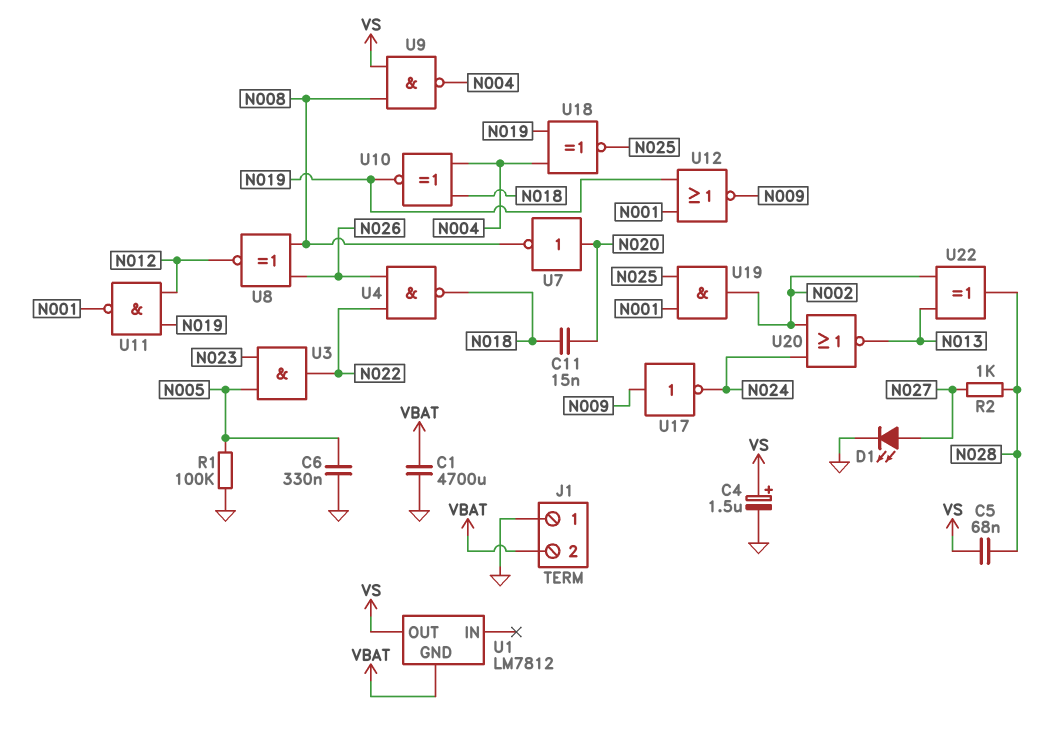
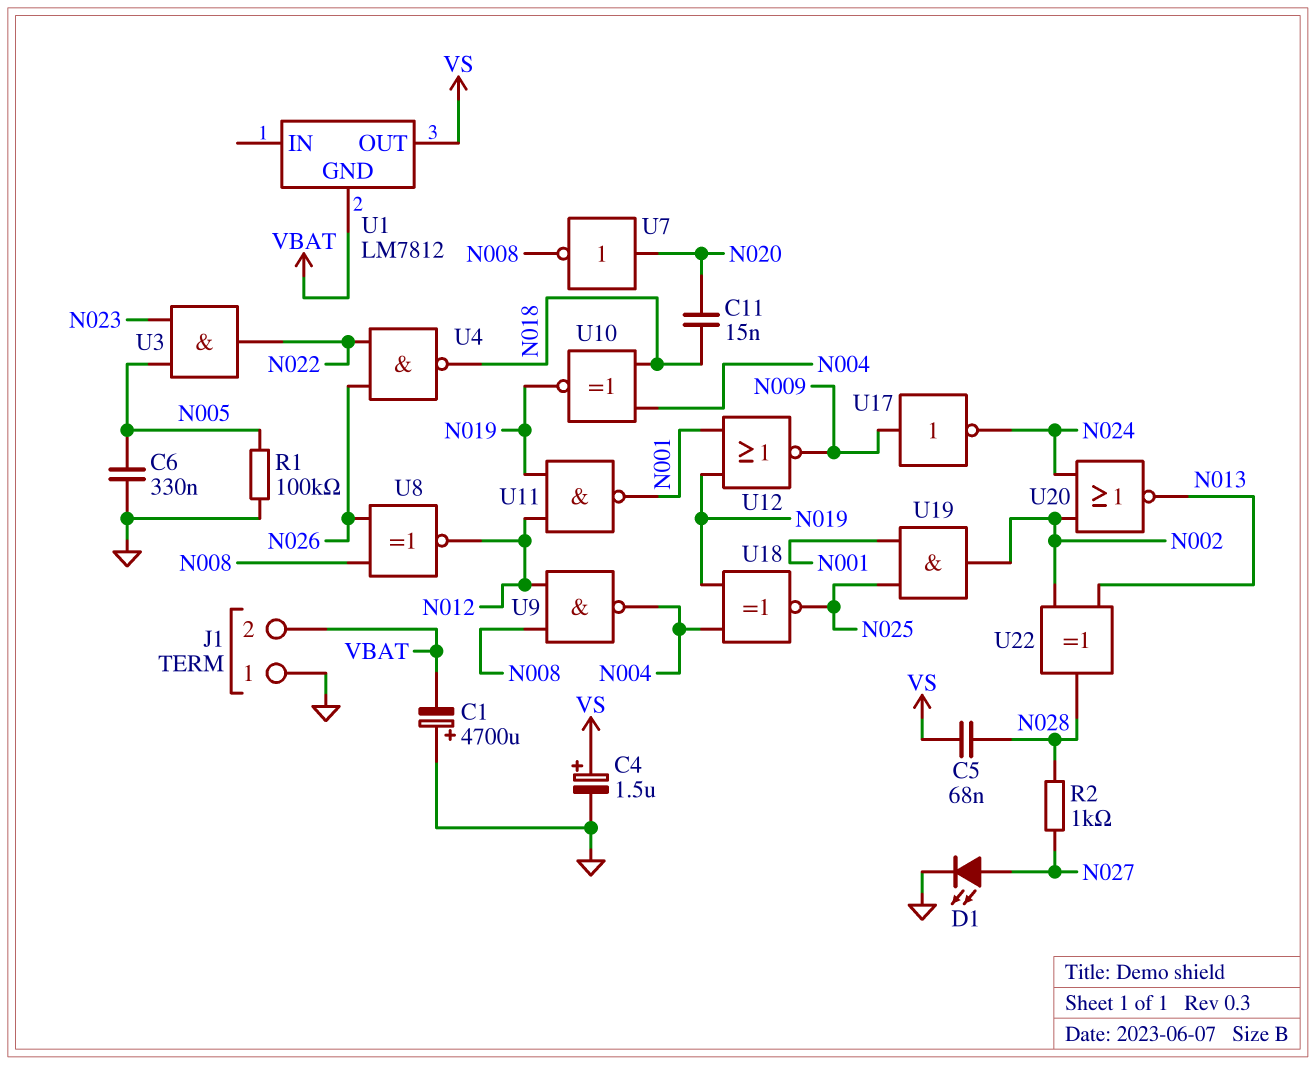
C1: 4700uF (GND, VBAT) -> 4700uF (plus GND, minus VBAT)
U9: NAND (in N008, in VS, out N004) -> NAND (in N008, in N012, out N004)

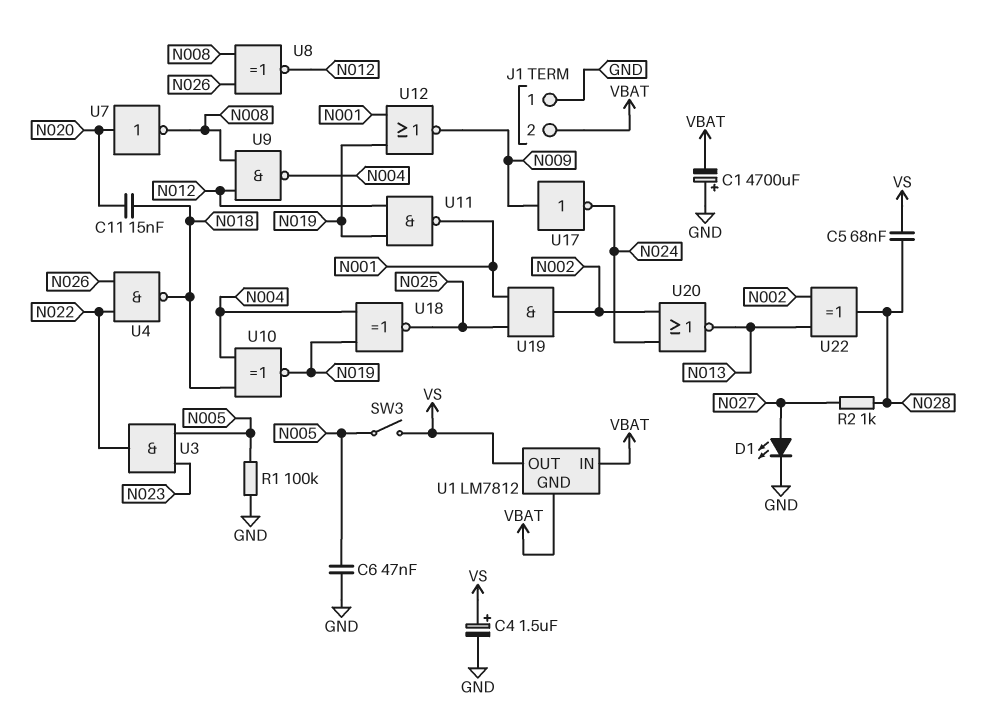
C6: 330nF (GND, N005) -> 47nF (GND, N005)
SW3: none -> switch (N005, VS)
U1 pin IN: none -> VBAT

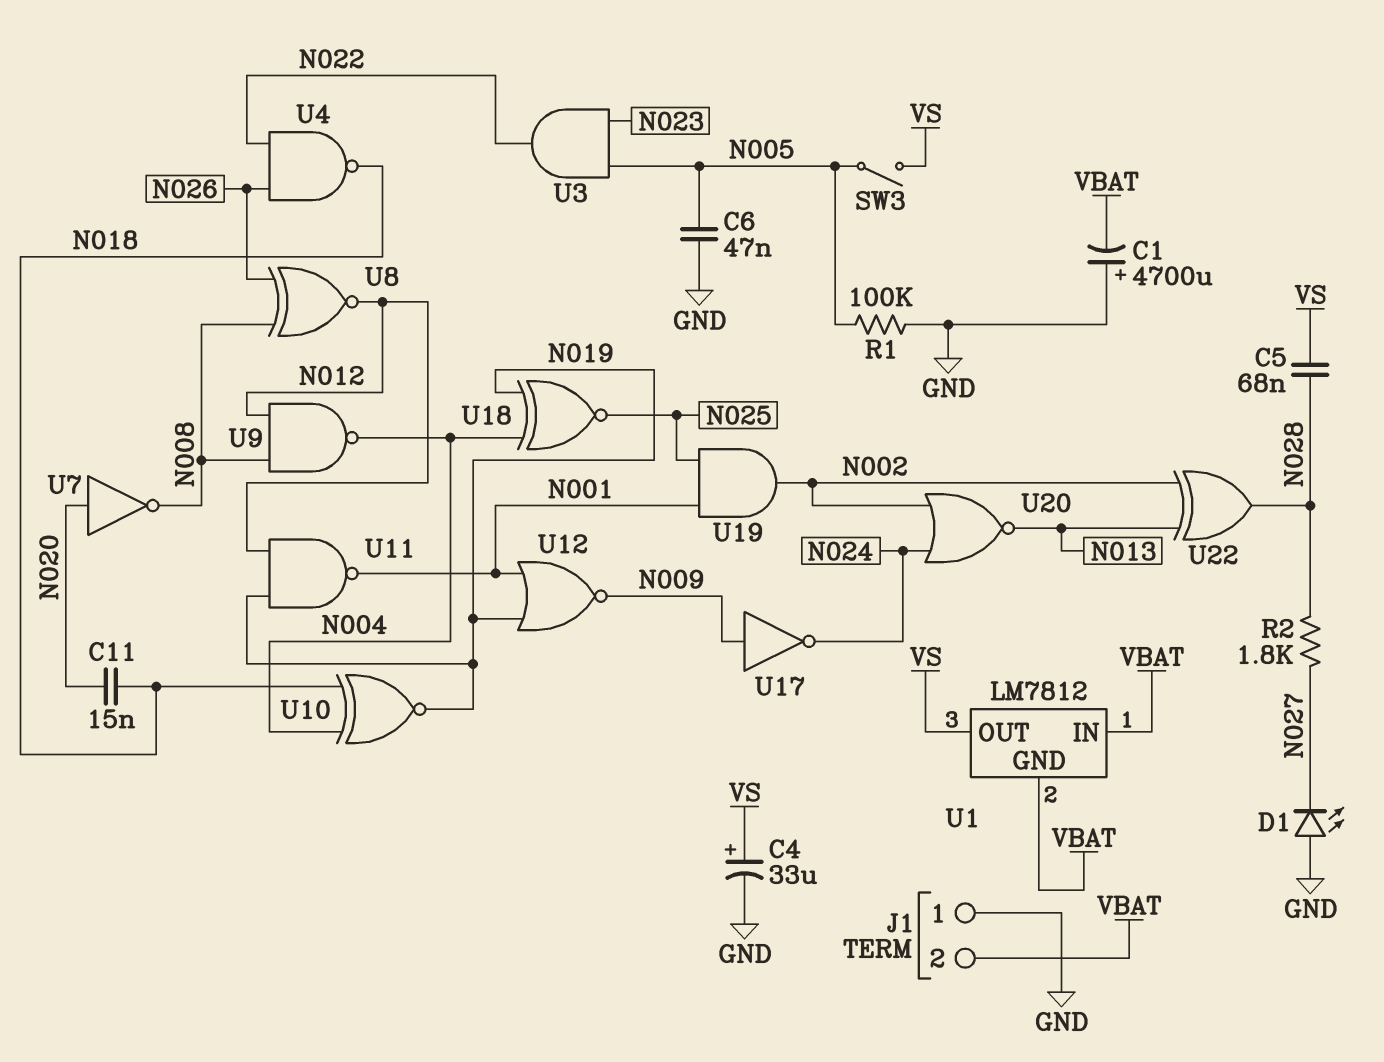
C4: 1.5uF (plus VS, minus GND) -> 33uF (plus VS, minus GND)
D1: LED (A N027, K GND) -> LED (A GND, K N027)
R2: 1k (N027, N028) -> 1.8k (N027, N028)

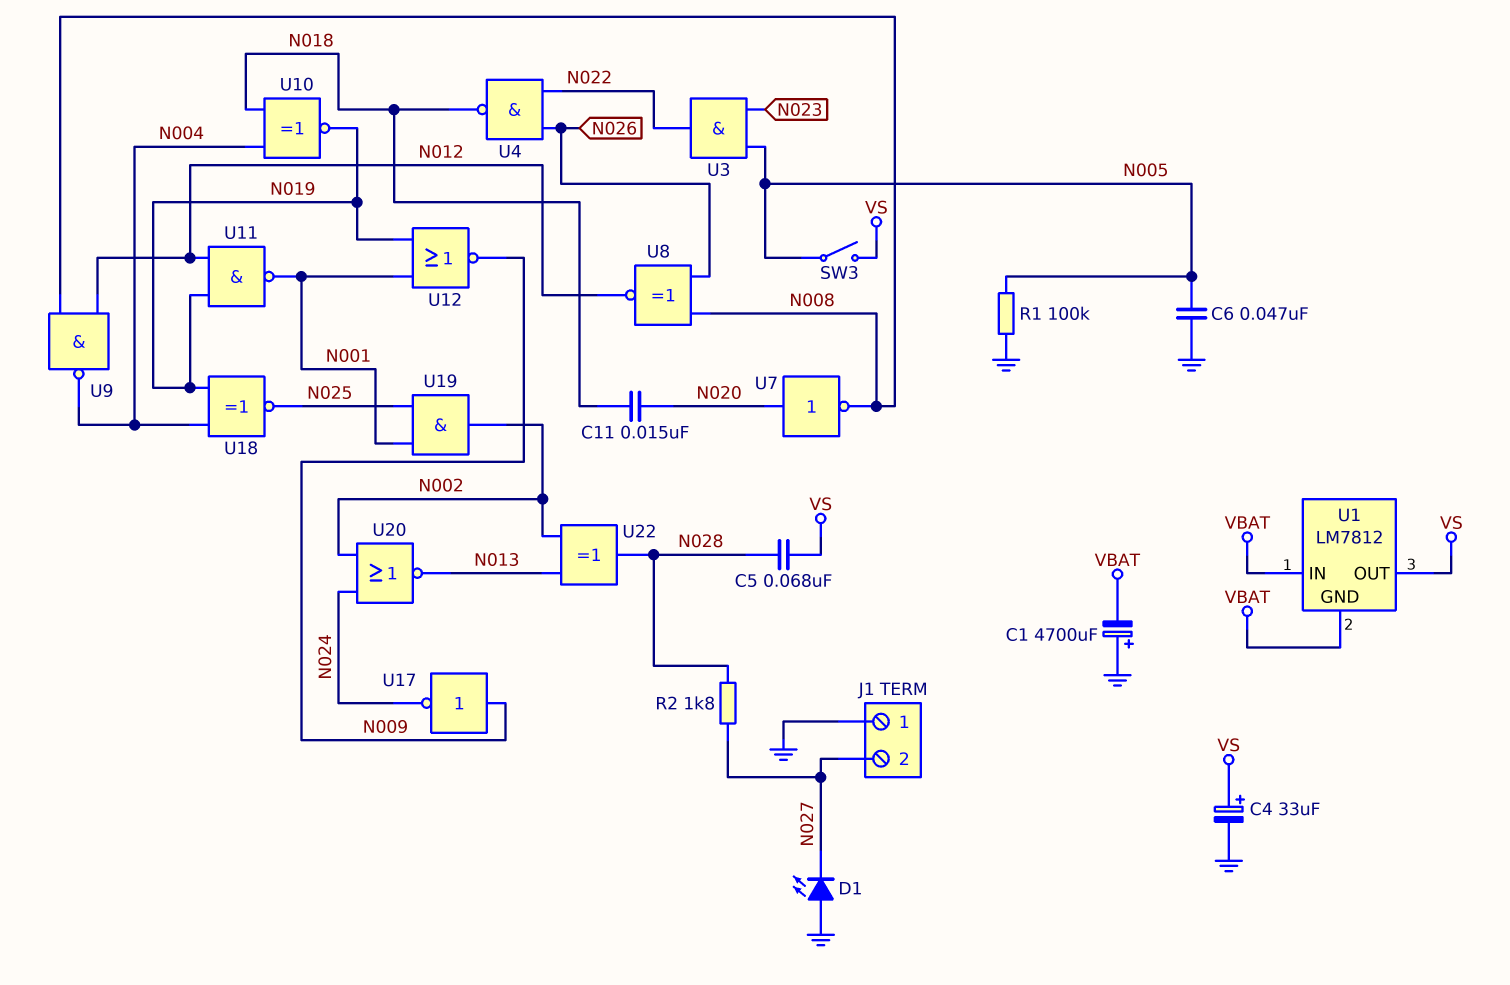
J1 pin 2: VBAT -> N027

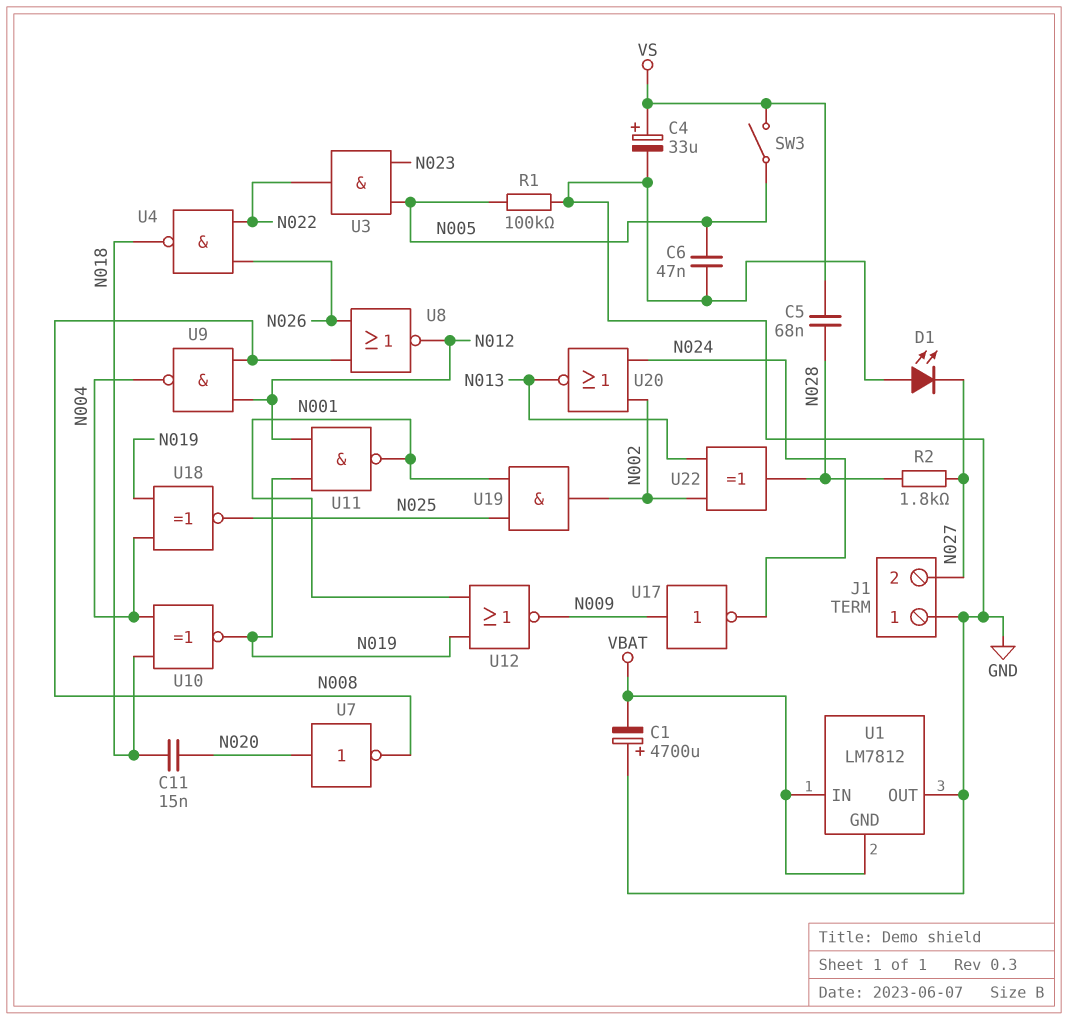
U1 pin OUT: VS -> GND
U8: XNOR (in N008, in N026, out N012) -> NOR (in N008, in N026, out N012)

